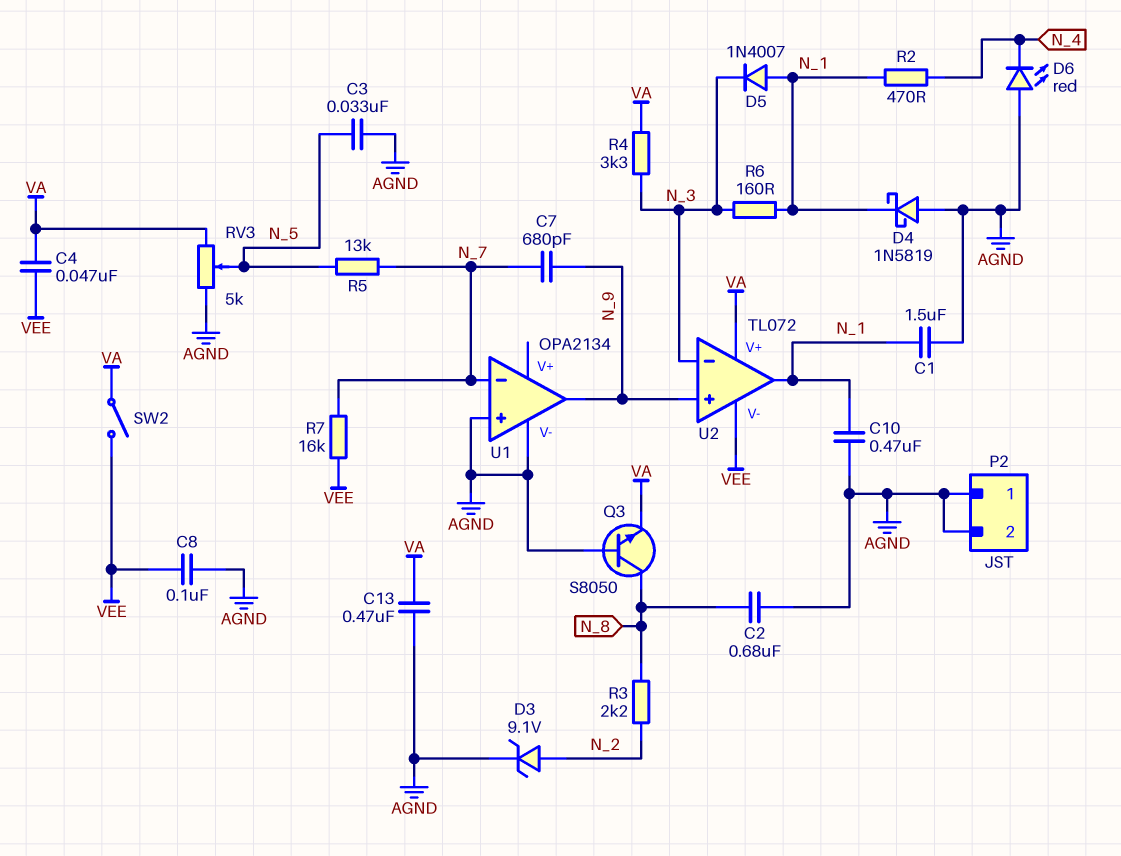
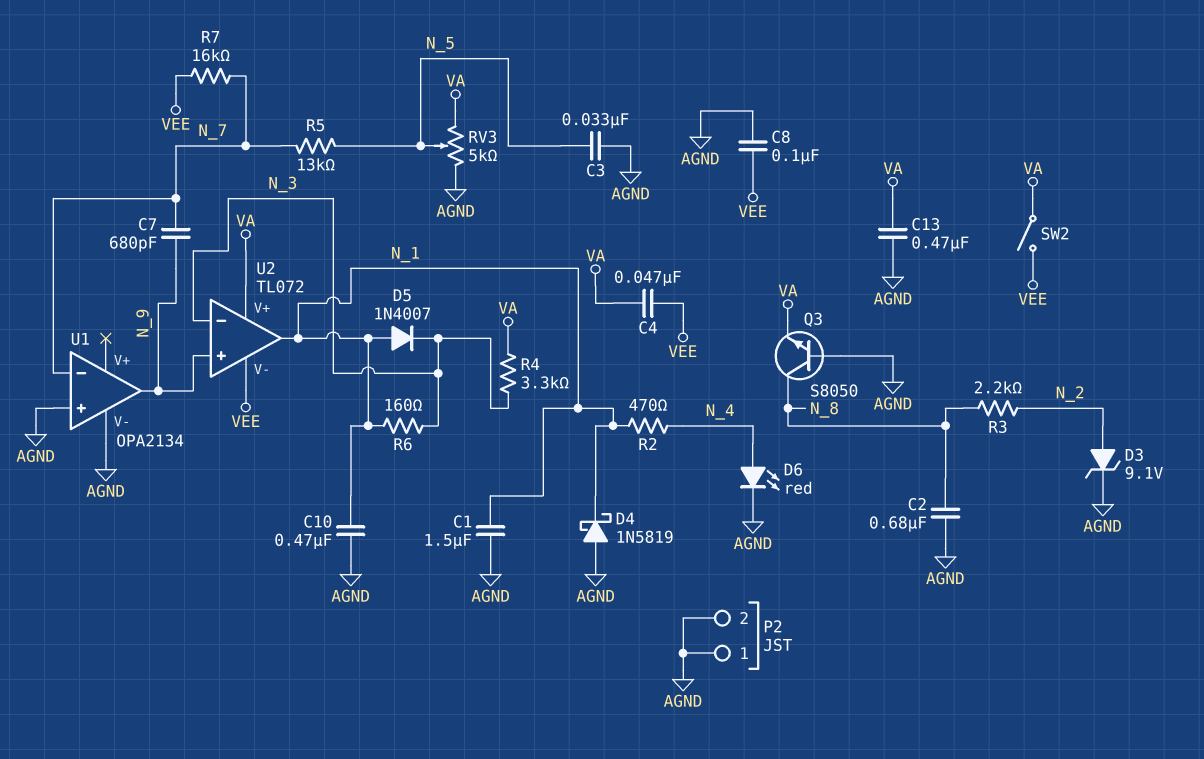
D6: LED red (A AGND, K N_4) -> LED red (A N_4, K AGND)

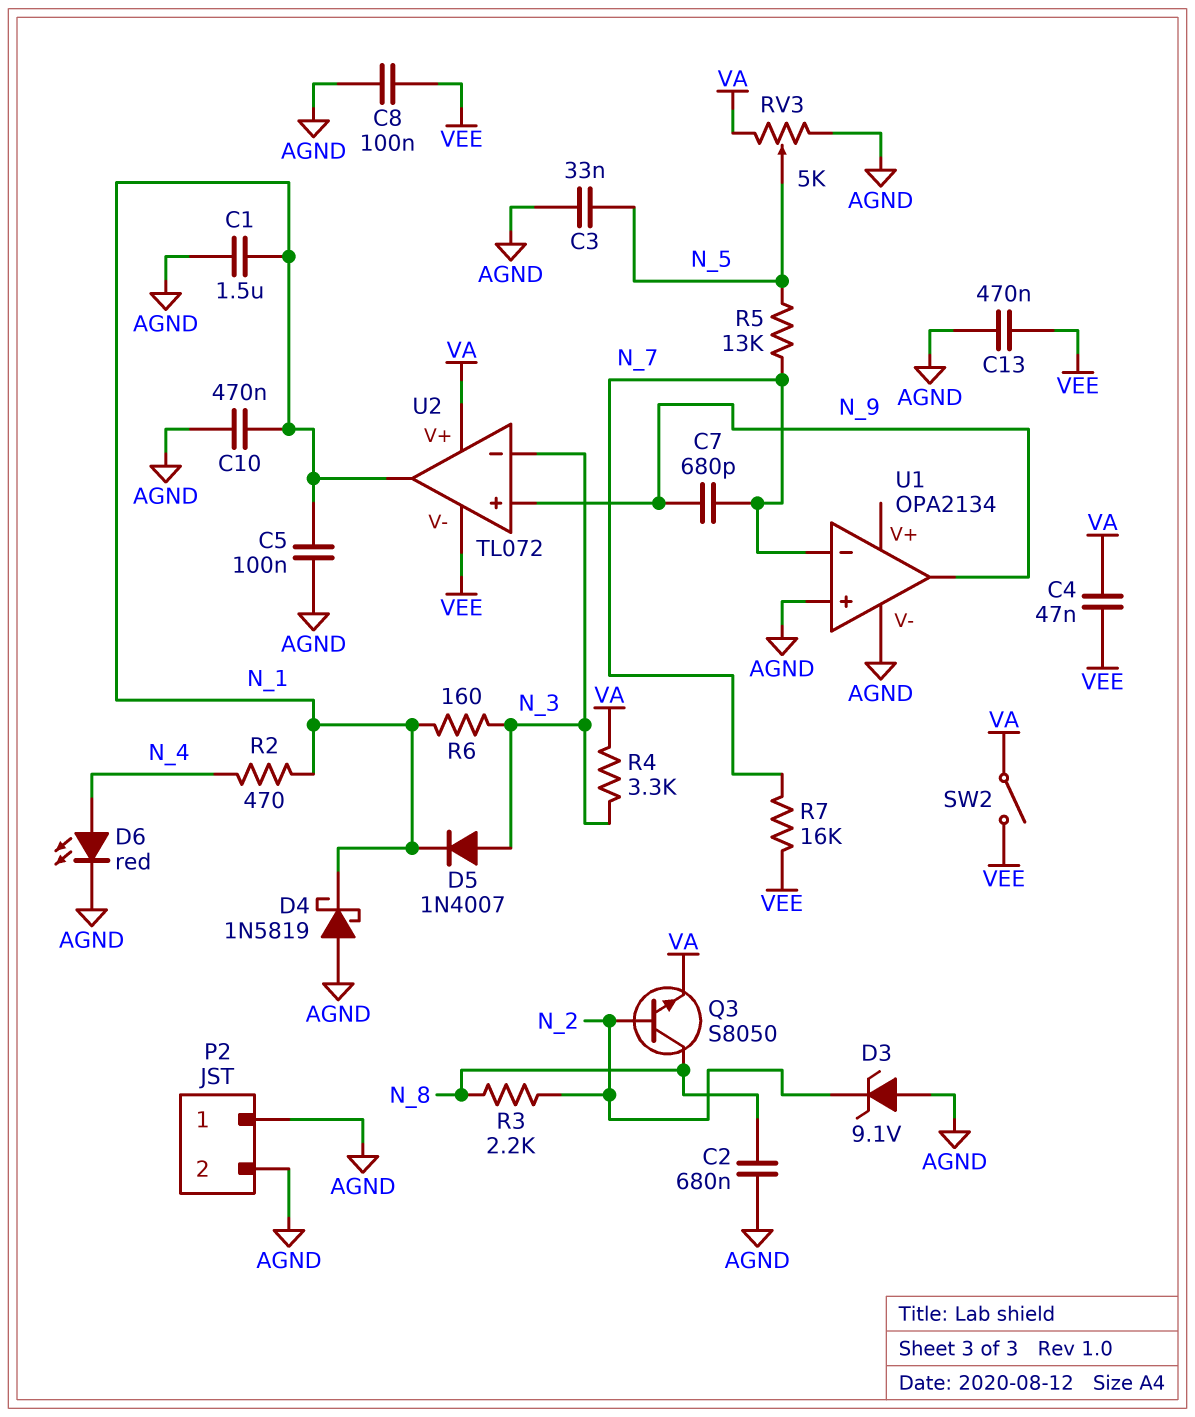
C5: none -> 100nF (AGND, N_1)
C13: 470nF (AGND, VA) -> 470nF (AGND, VEE)
D3: zener 9.1V (A N_2, K AGND) -> zener 9.1V (A AGND, K N_2)
D5: diode 1N4007 (A N_1, K N_3) -> diode 1N4007 (A N_3, K N_1)
Q3: NPN S8050 (B AGND, C N_8, E VA) -> NPN S8050 (B N_2, C N_8, E VA)

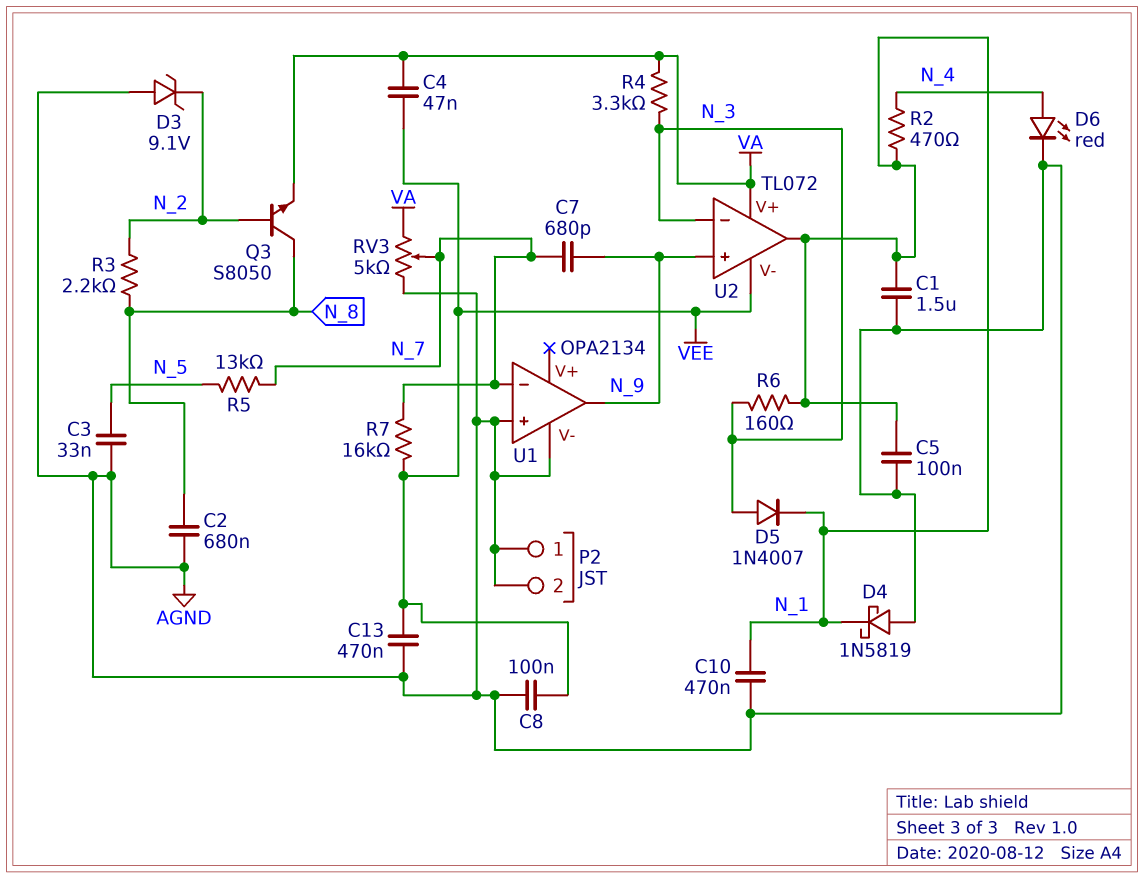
RV3: 5k (AGND, VA, wiper N_5) -> 5k (AGND, VA, wiper N_7)
SW2: switch (VA, VEE) -> none

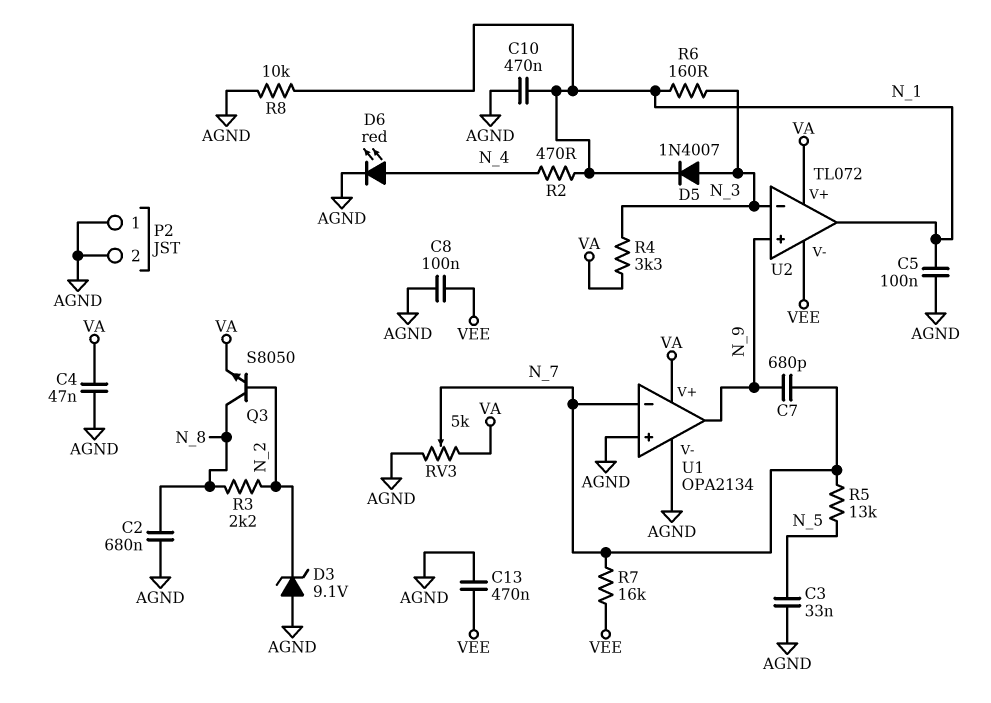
C1: 1.5uF (AGND, N_1) -> none
C4: 47nF (VA, VEE) -> 47nF (AGND, VA)
D4: schottky 1N5819 (A AGND, K N_1) -> none
R8: none -> 10k (AGND, N_1)
U1 pin V+: none -> VA

